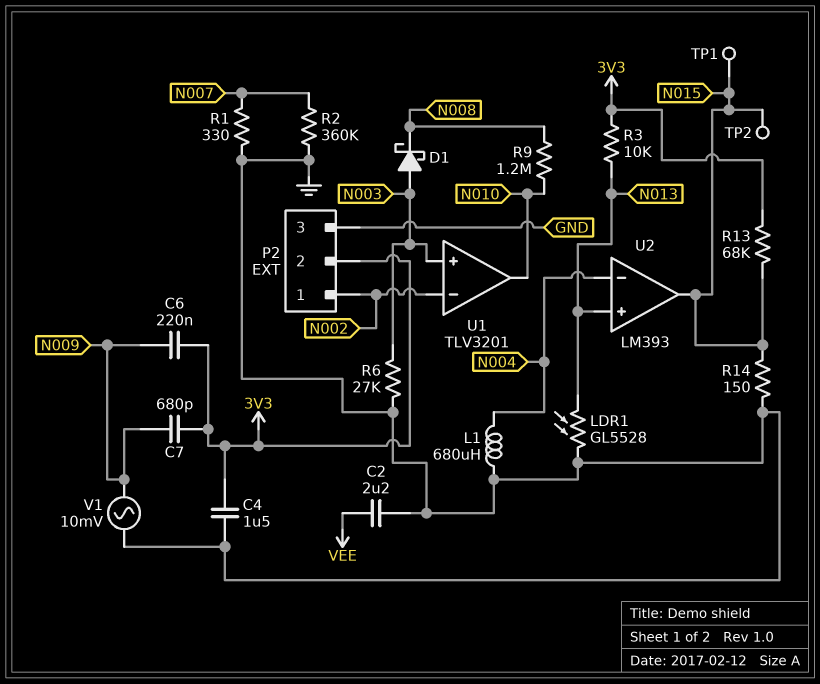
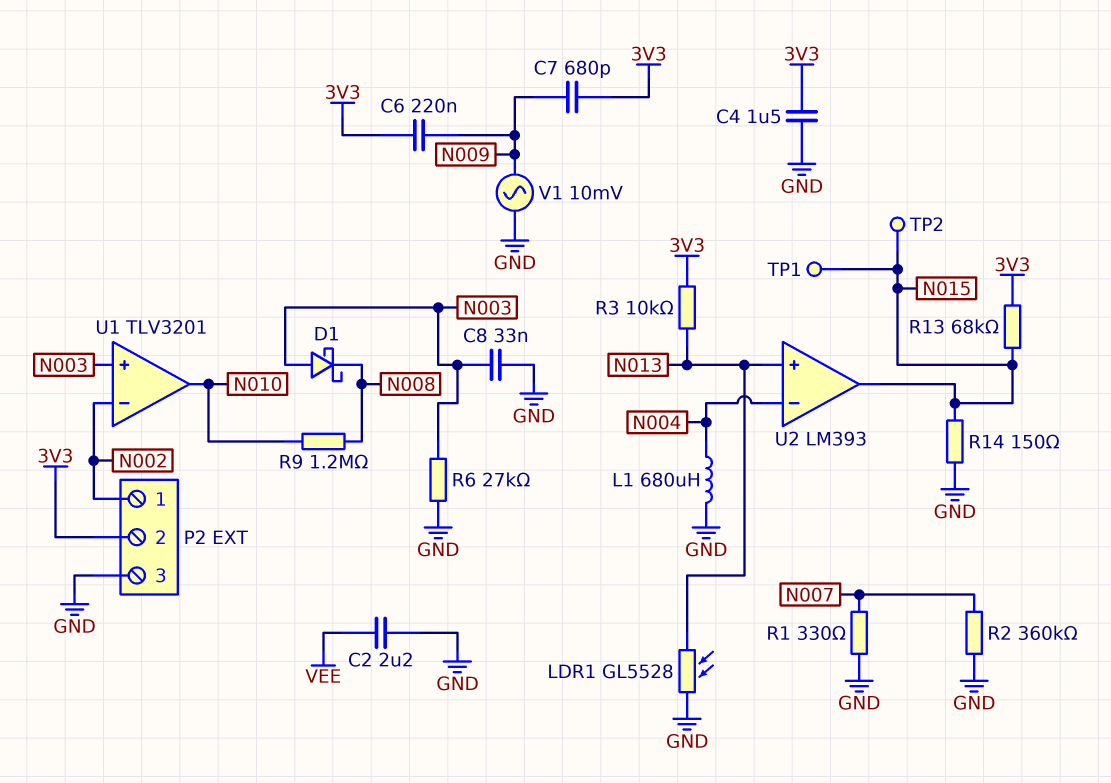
C8: none -> 33nF (GND, N003)

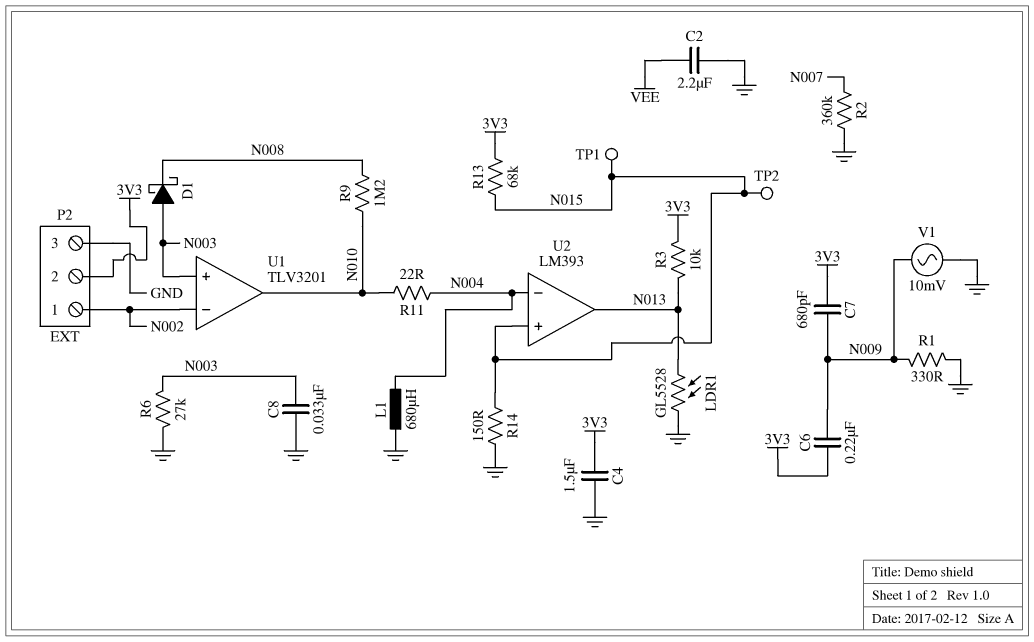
R1: 330 (GND, N007) -> 330 (GND, N009)
R11: none -> 22 (N004, N010)
U2 pin in+: N013 -> N015
U2 pin out: N015 -> N013

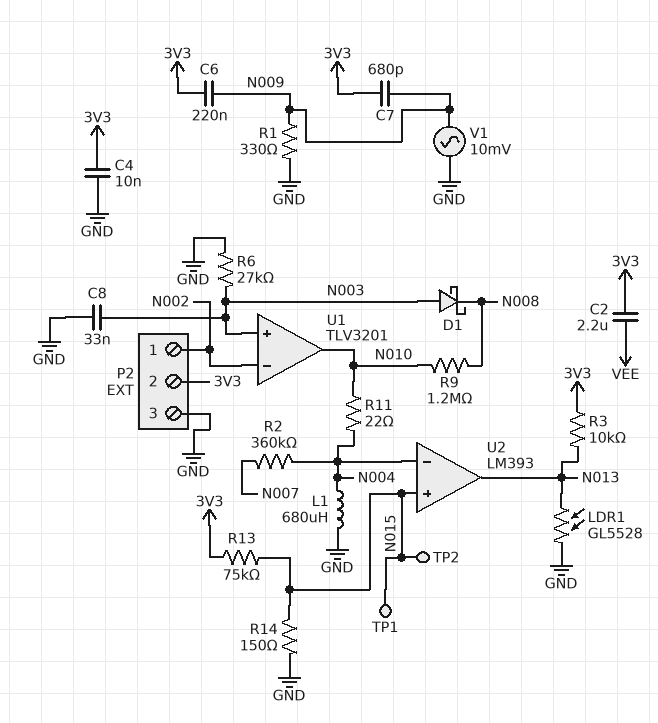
C2: 2.2uF (GND, VEE) -> 2.2uF (3V3, VEE)
C4: 1.5uF (3V3, GND) -> 10nF (3V3, GND)
R2: 360k (GND, N007) -> 360k (N004, N007)
R13: 68k (3V3, N015) -> 75k (3V3, N015)

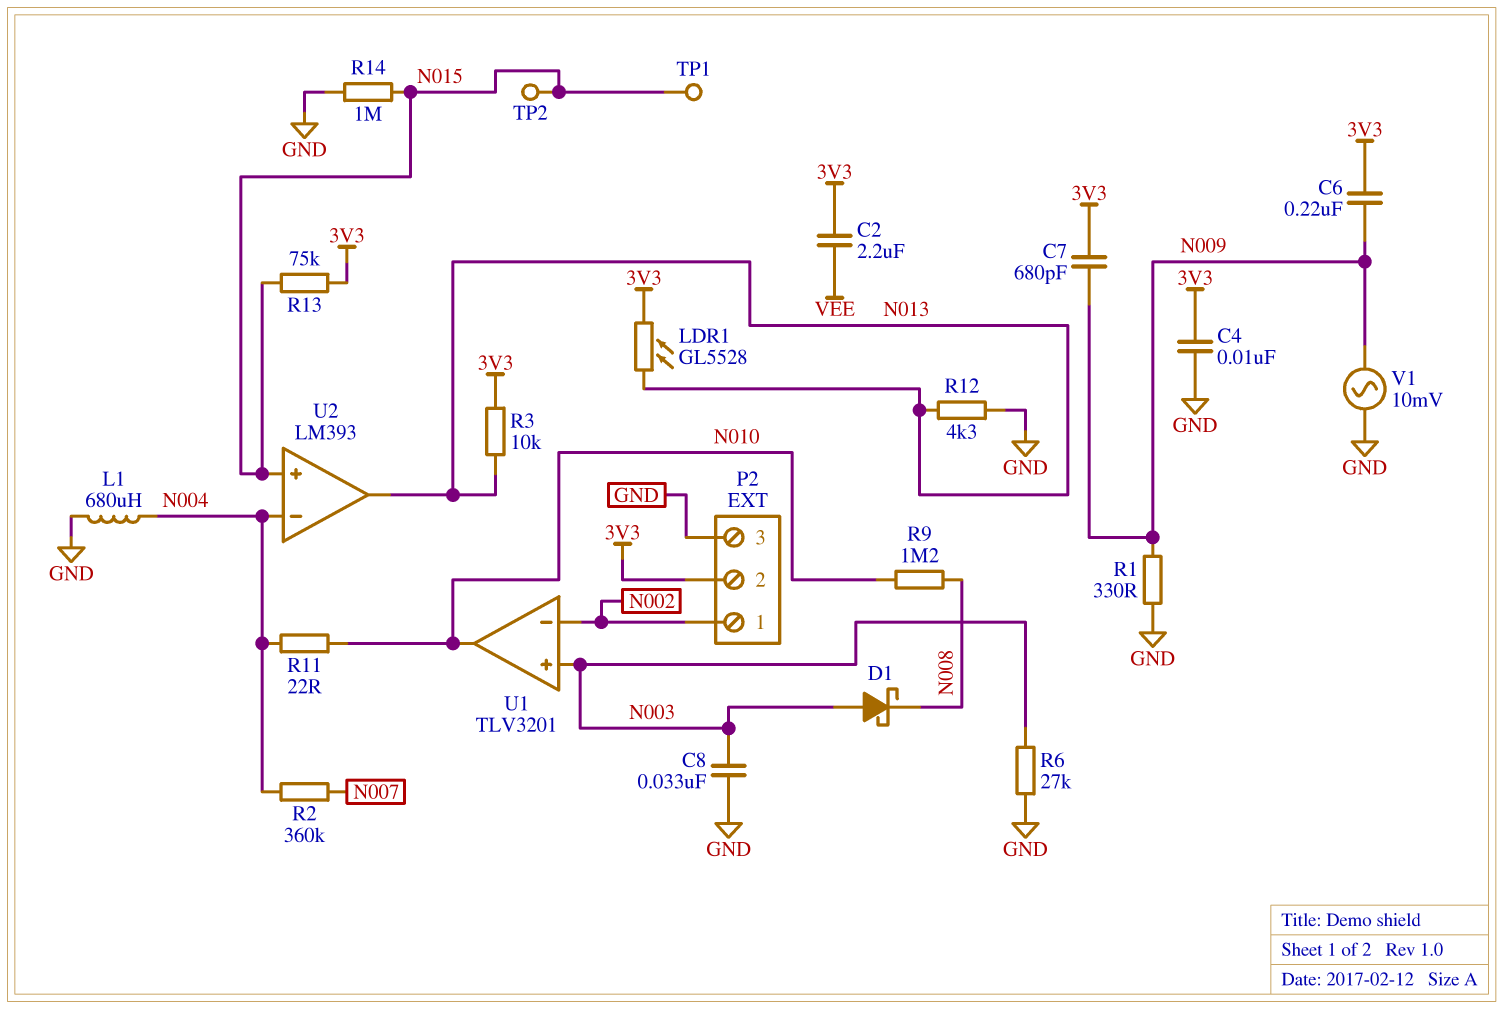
LDR1: GL5528 (GND, N013) -> GL5528 (3V3, N013)
R12: none -> 4.3k (GND, N013)
R14: 150 (GND, N015) -> 1M (GND, N015)

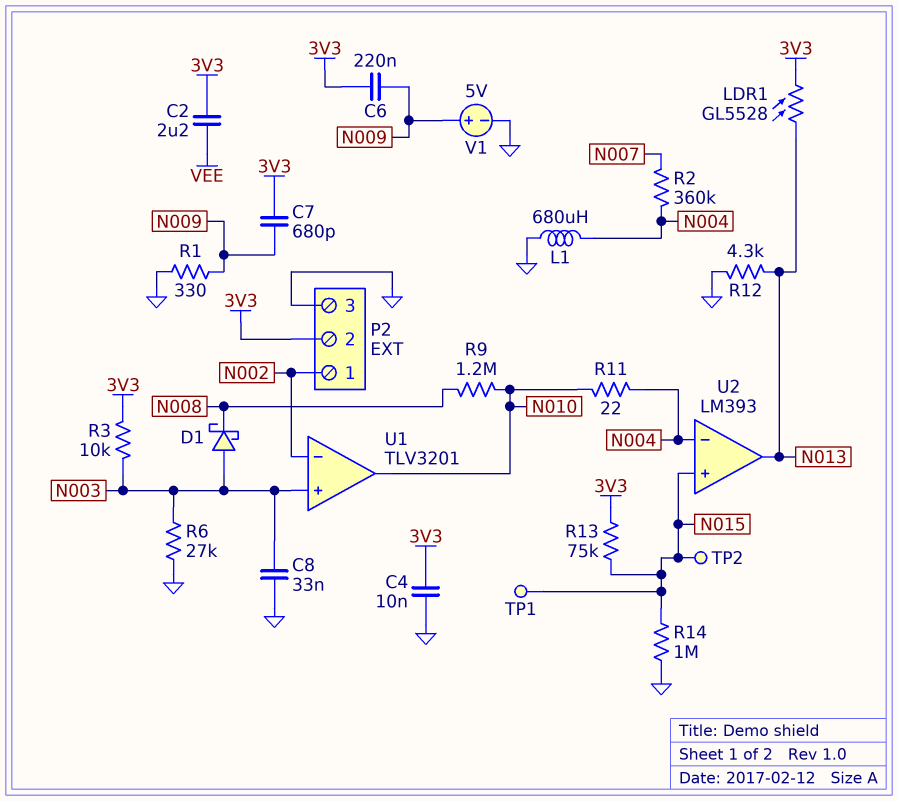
R3: 10k (3V3, N013) -> 10k (3V3, N003)
V1: AC 10mV (GND, N009) -> 5V (plus N009, minus GND)

